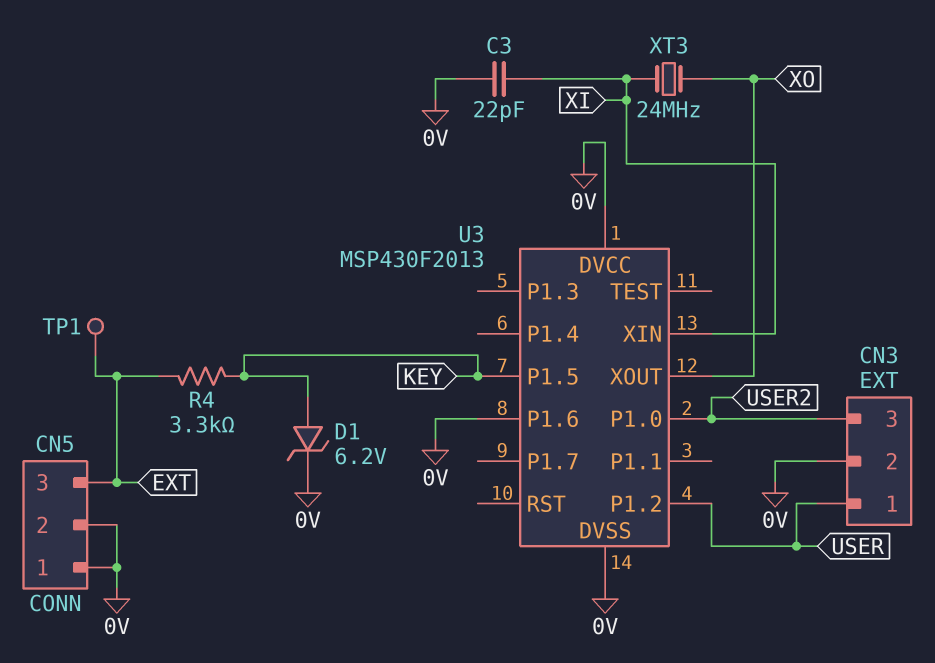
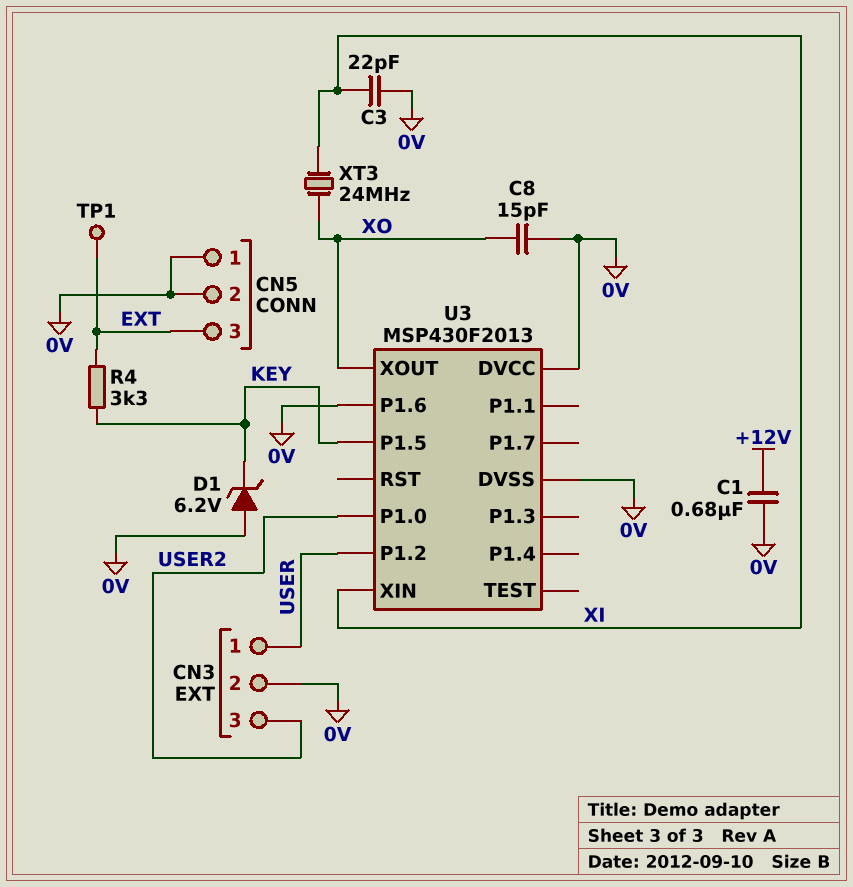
C1: none -> 680nF (+12V, 0V)
C8: none -> 15pF (0V, XO)
D1: zener 6.2V (A KEY, K 0V) -> zener 6.2V (A 0V, K KEY)

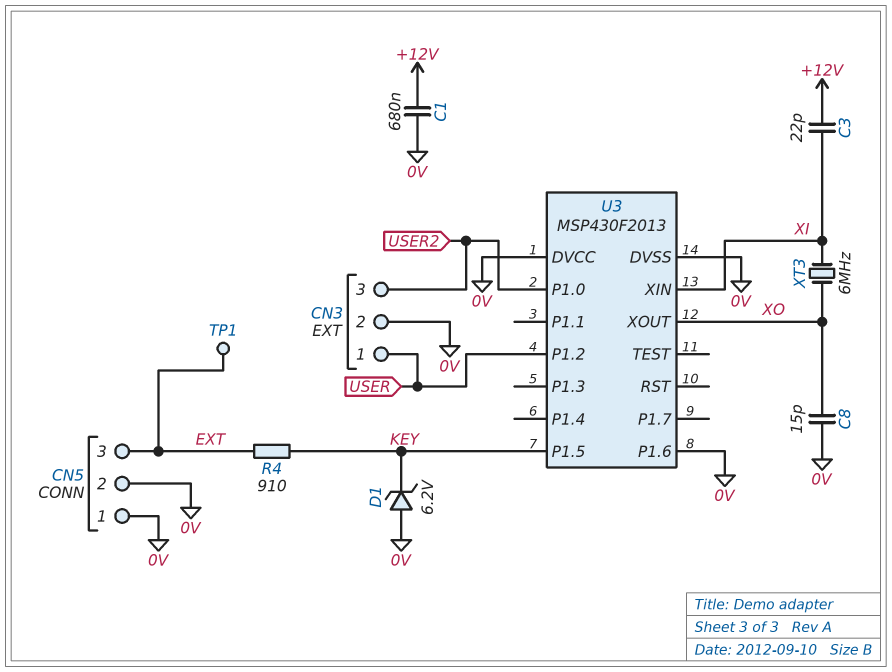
C3: 22pF (0V, XI) -> 22pF (+12V, XI)
R4: 3.3k (EXT, KEY) -> 910 (EXT, KEY)
XT3: 24MHz (XI, XO) -> 6MHz (XI, XO)

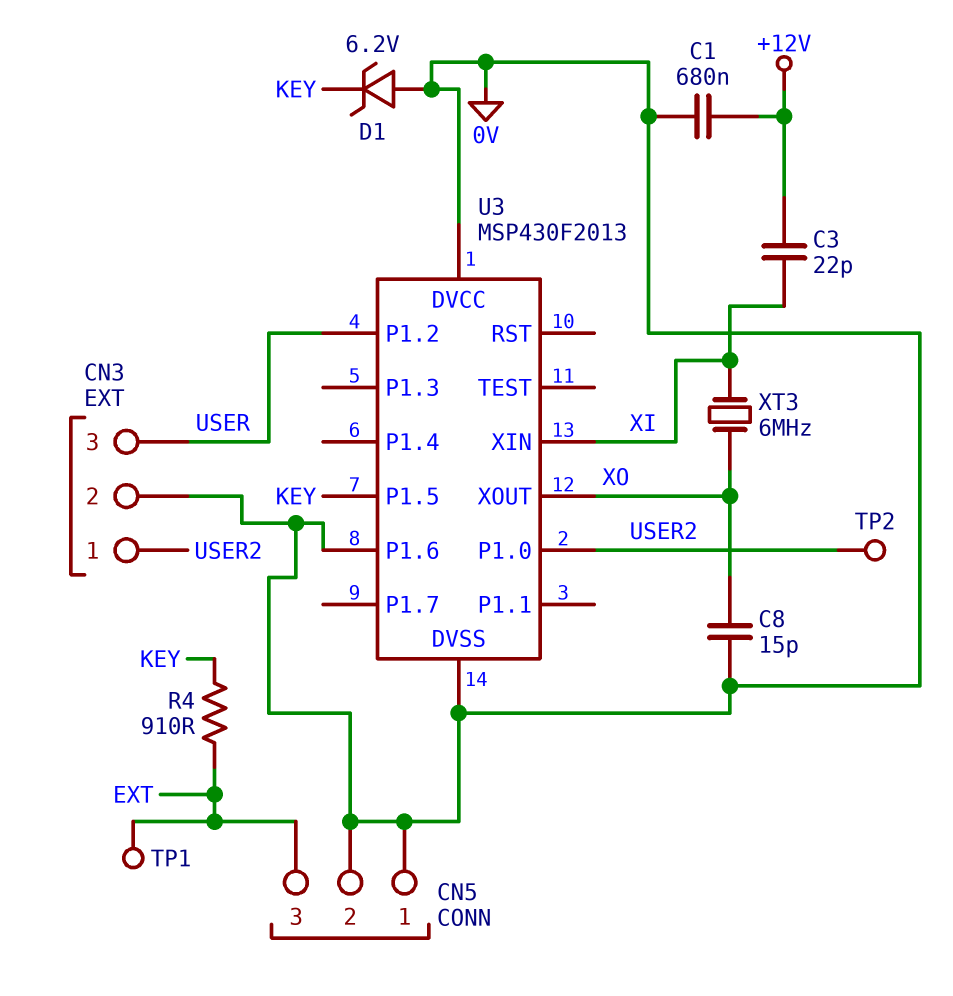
CN3 pin 1: USER -> USER2
CN3 pin 3: USER2 -> USER
TP2: none -> test point (USER2)

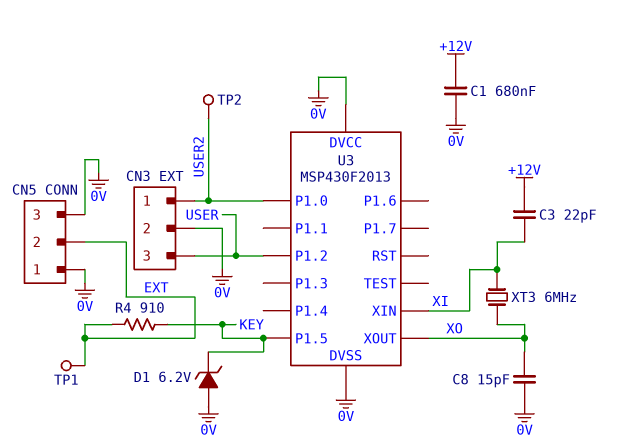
CN5 pin 2: 0V -> EXT
CN5 pin 3: EXT -> 0V
U3 pin P1.6: 0V -> none

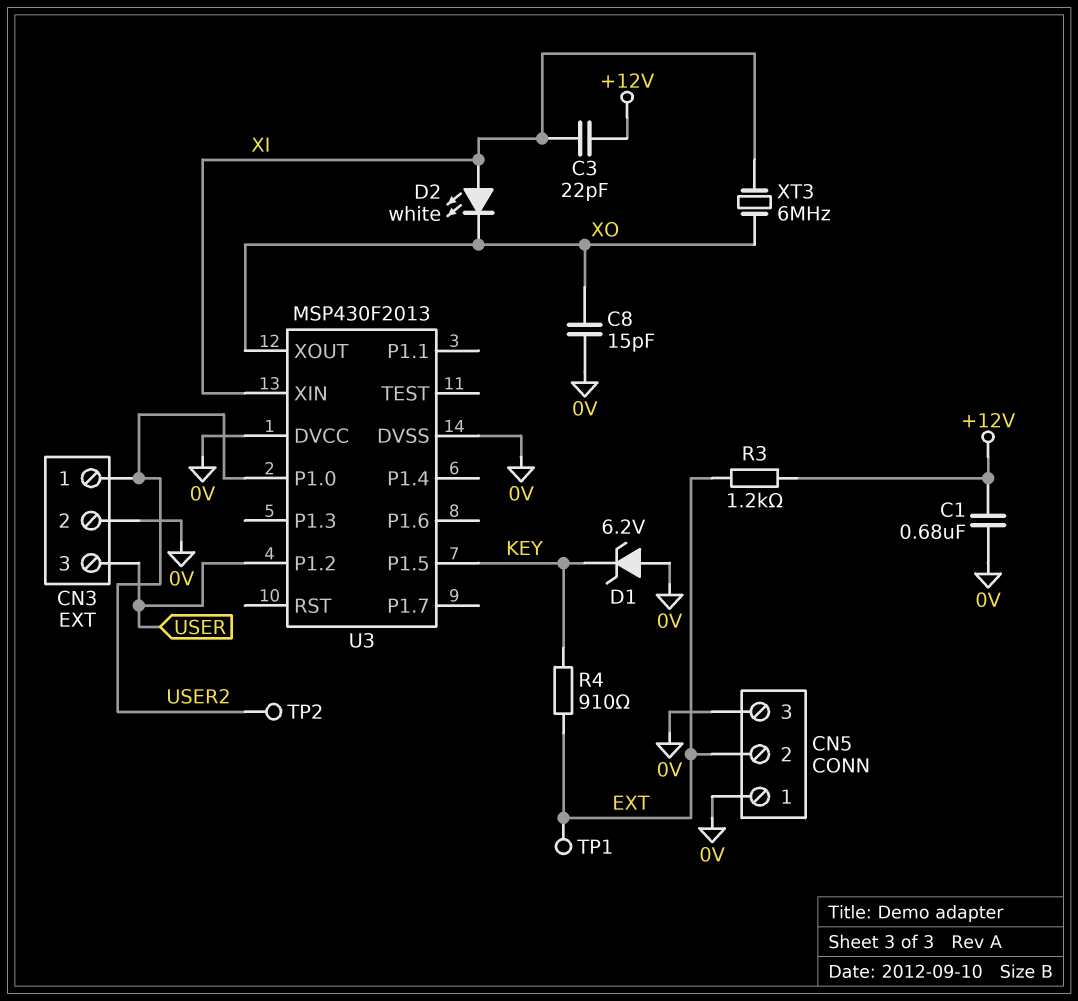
D2: none -> LED white (A XI, K XO)
R3: none -> 1.2k (+12V, EXT)

